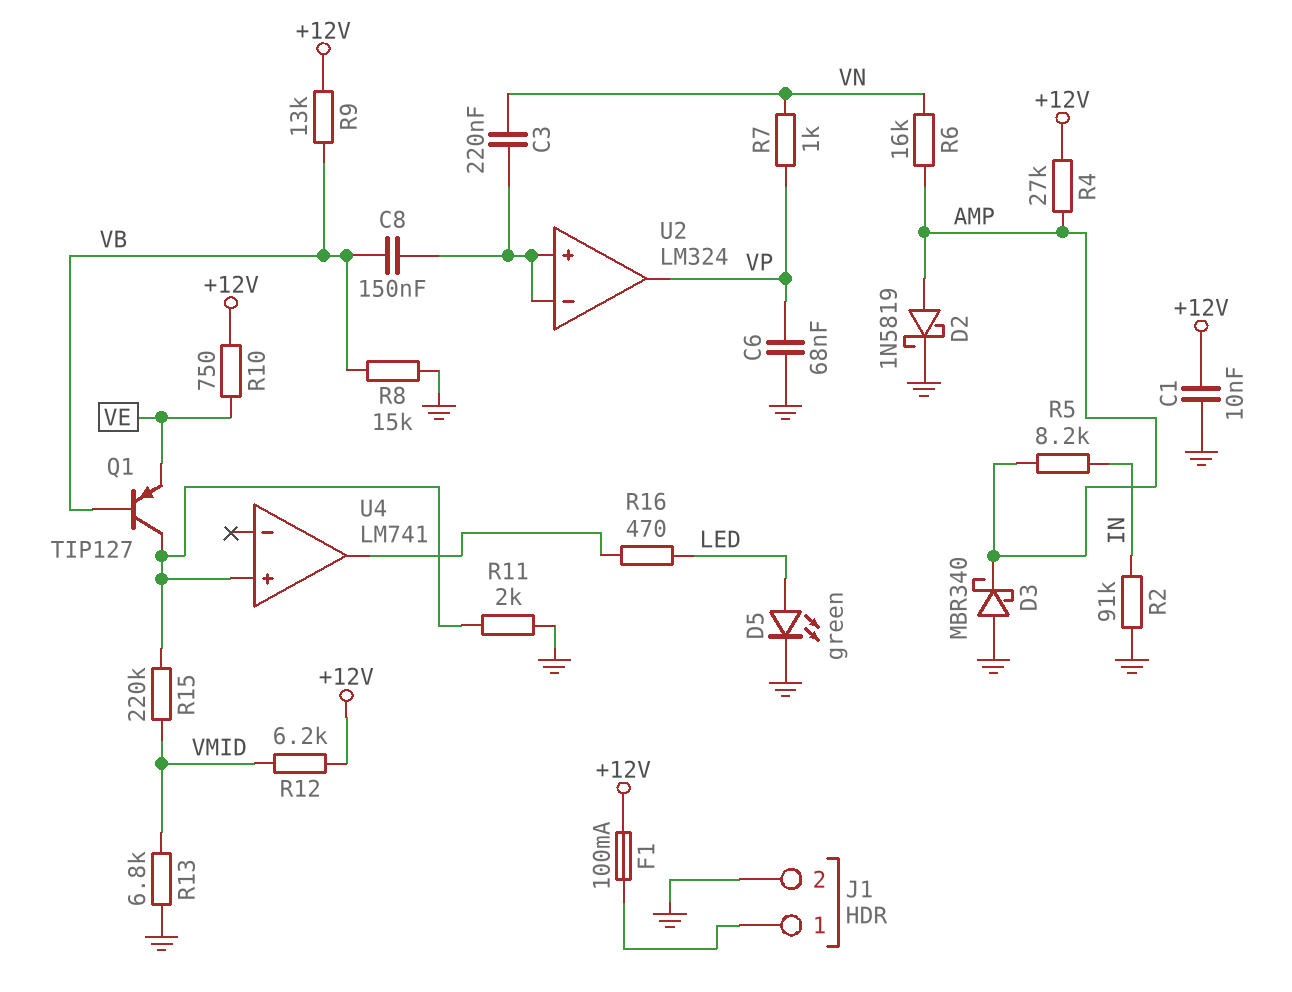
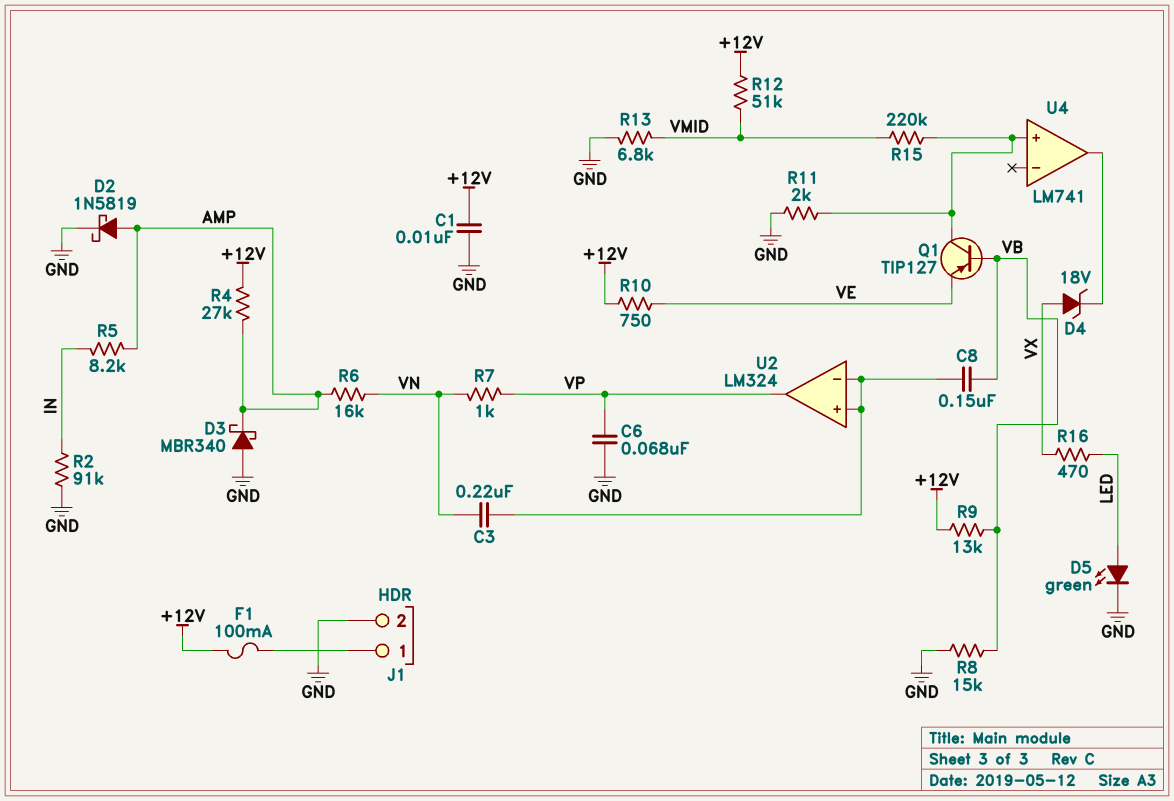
D4: none -> zener 18V (A VX, K U4/out)
R12: 6.2k (+12V, VMID) -> 51k (+12V, VMID)
R16: 470 (LED, U4/out) -> 470 (LED, VX)

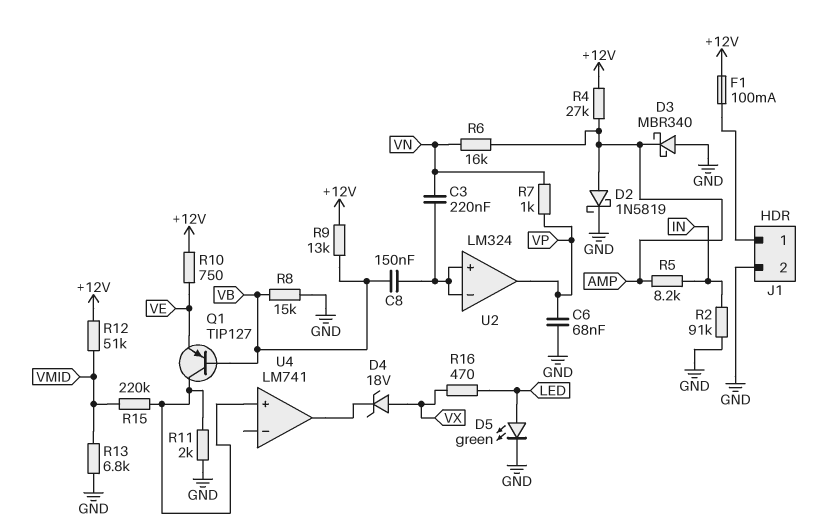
C1: 10nF (+12V, GND) -> none

